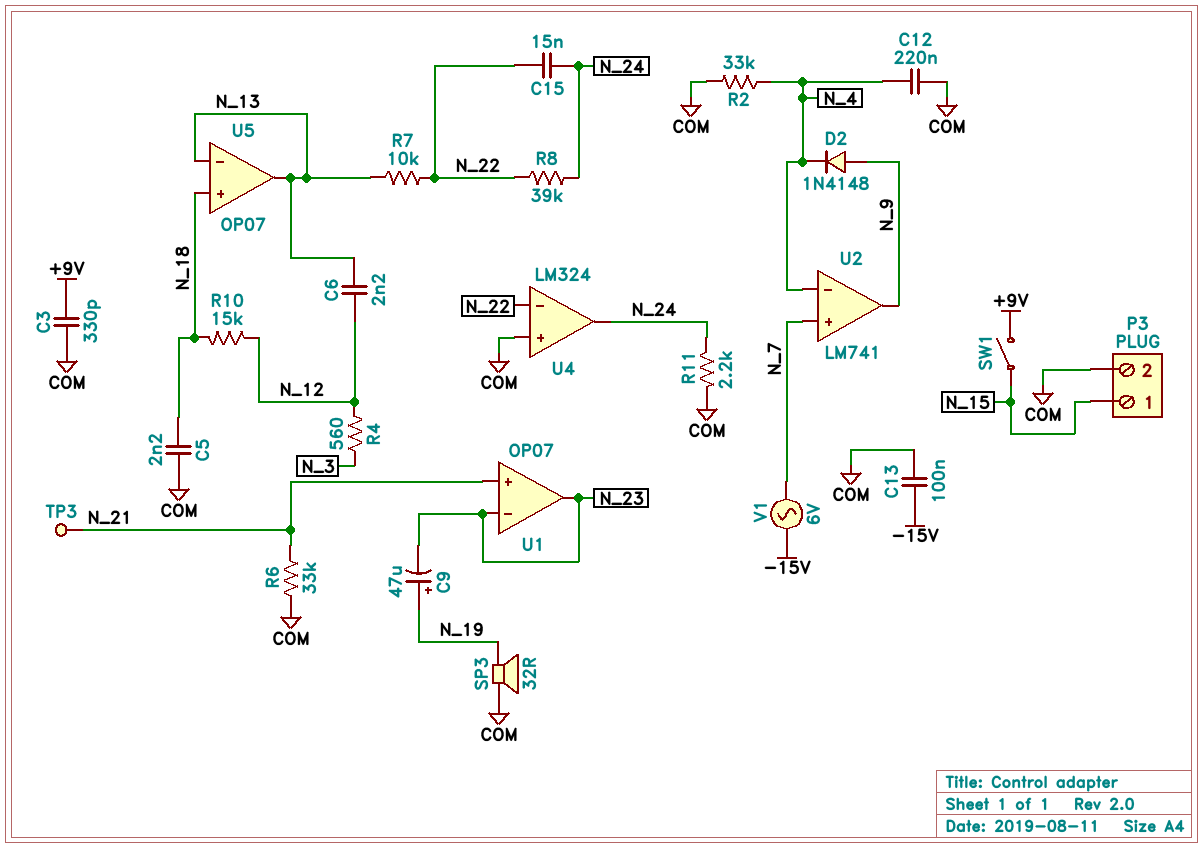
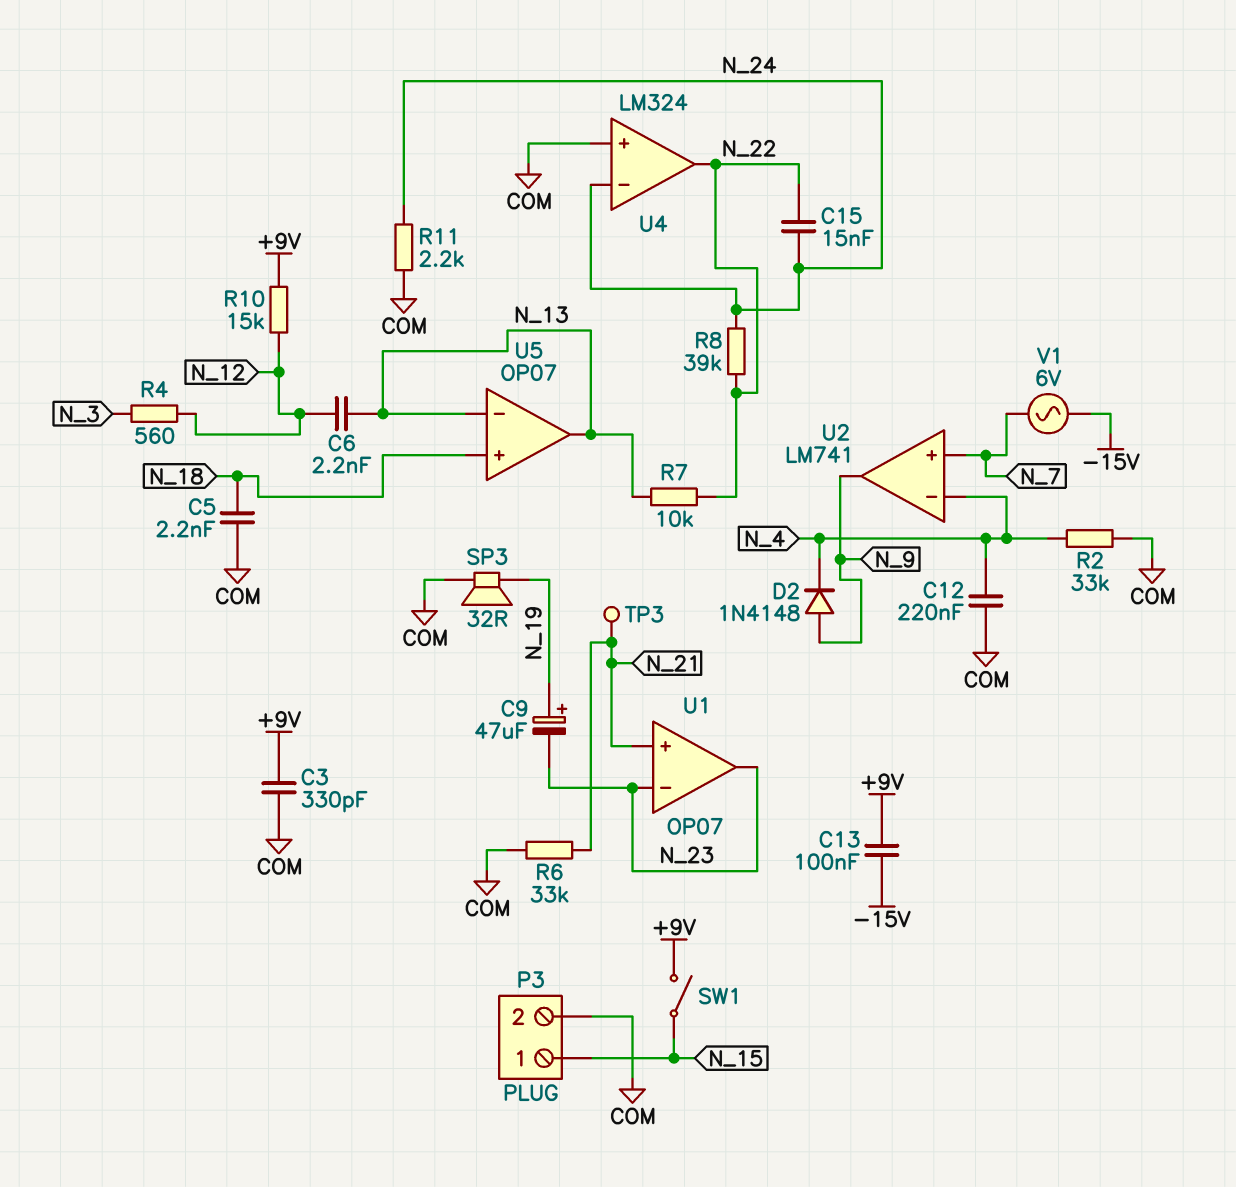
C13: 100nF (-15V, COM) -> 100nF (+9V, -15V)
R10: 15k (N_12, N_18) -> 15k (+9V, N_12)
U4 pin in-: N_22 -> N_24
U4 pin out: N_24 -> N_22

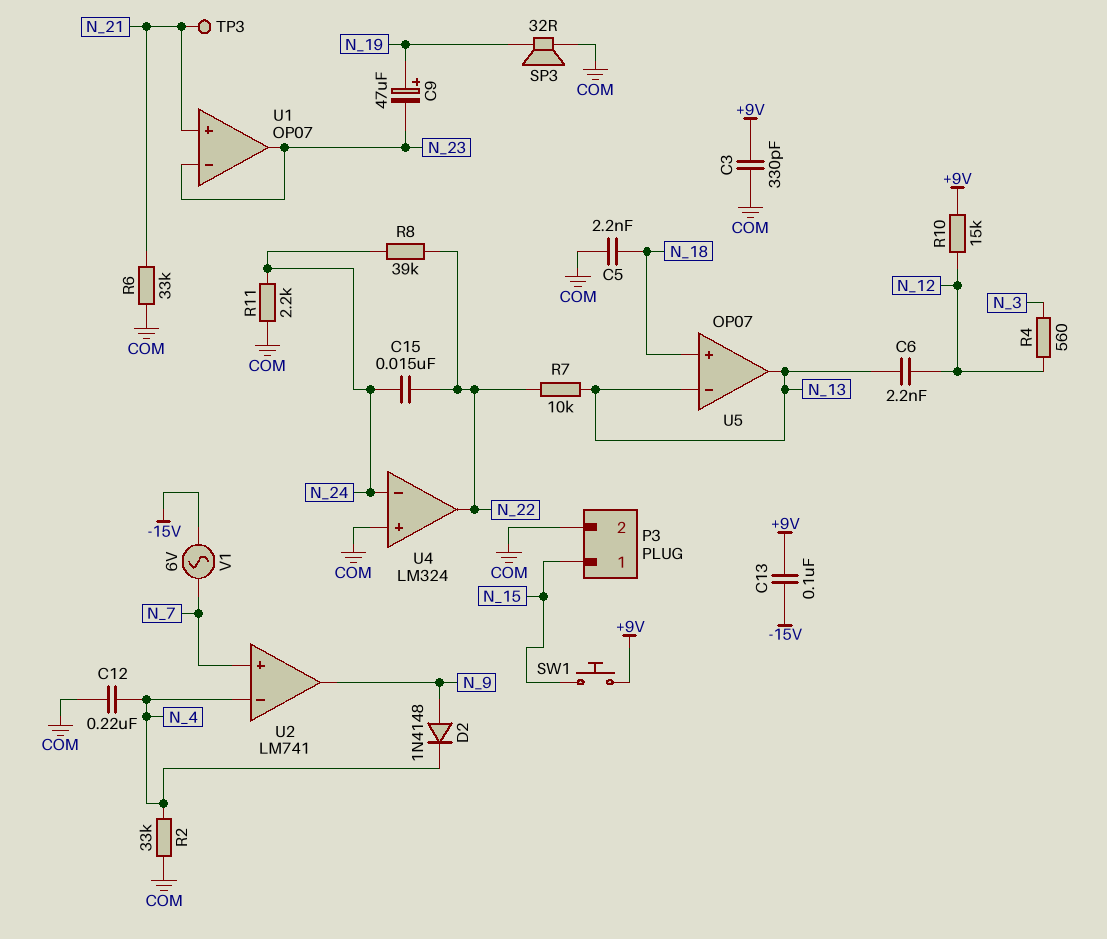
SW1: switch (+9V, N_15) -> button (+9V, N_15)

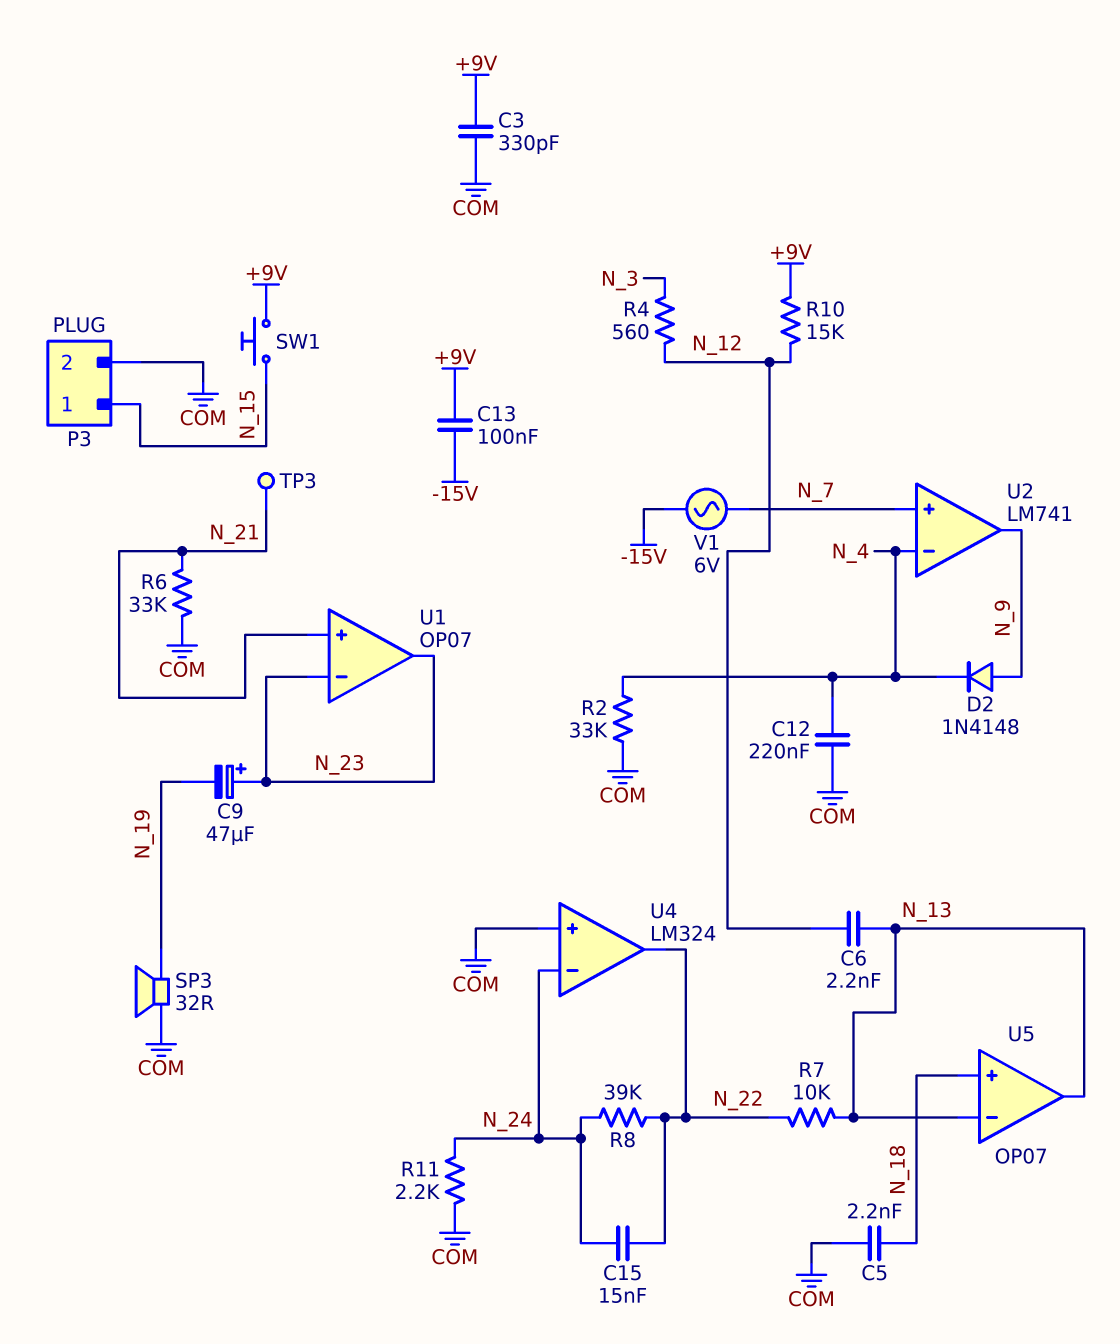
C9: 47uF (plus N_19, minus N_23) -> 47uF (plus N_23, minus N_19)

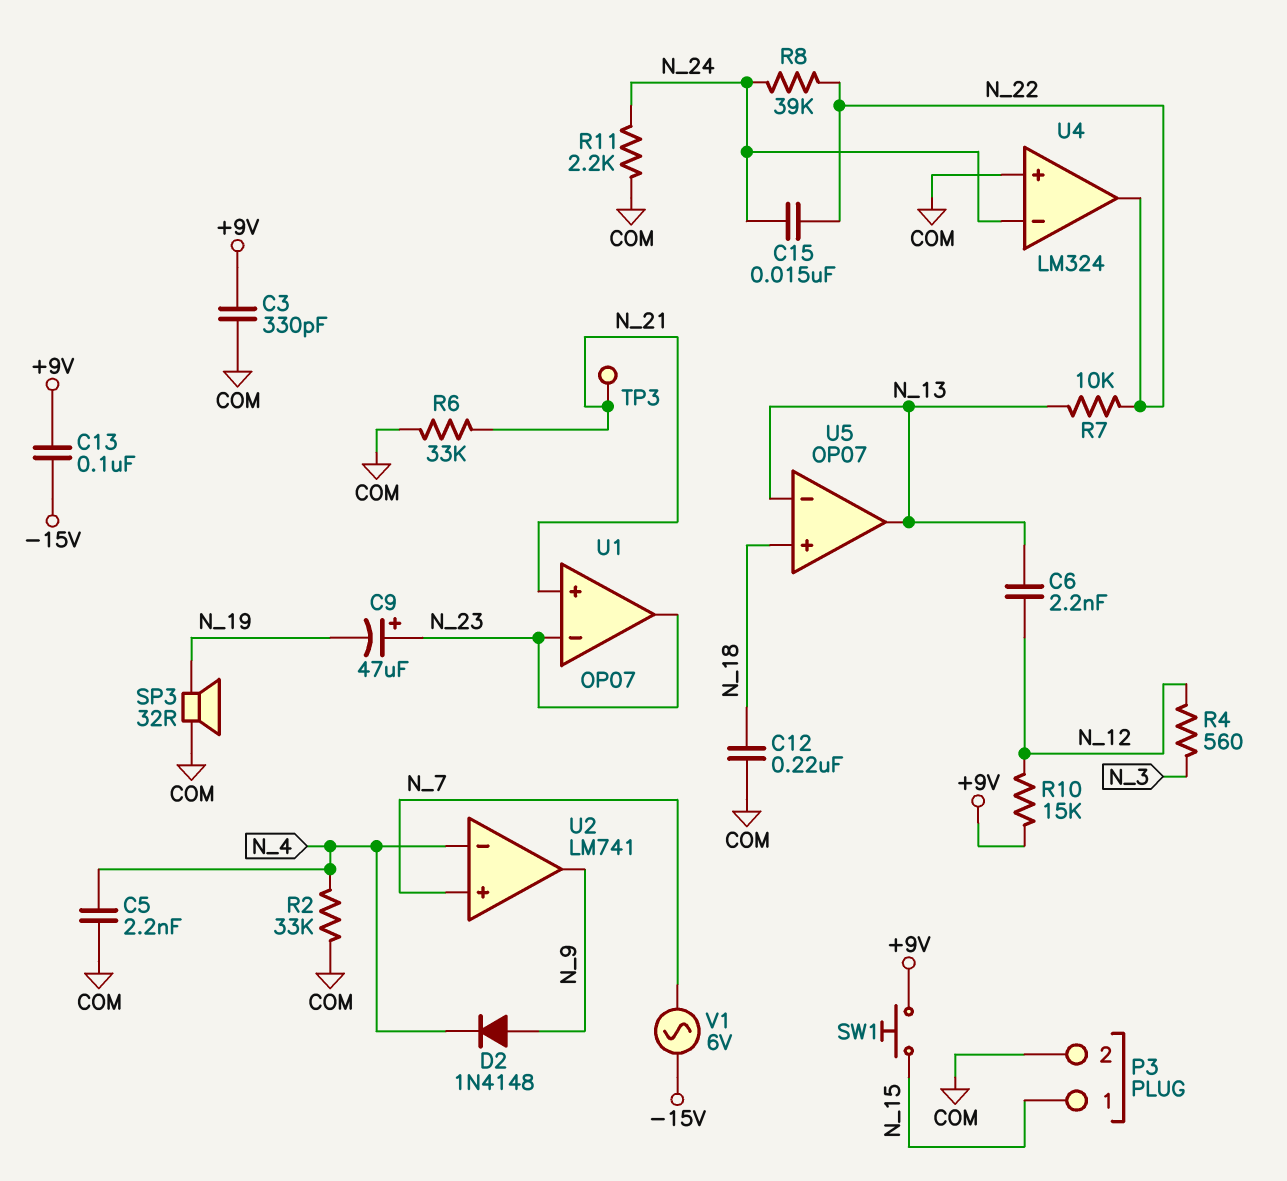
C5: 2.2nF (COM, N_18) -> 2.2nF (COM, N_4)
C12: 220nF (COM, N_4) -> 220nF (COM, N_18)

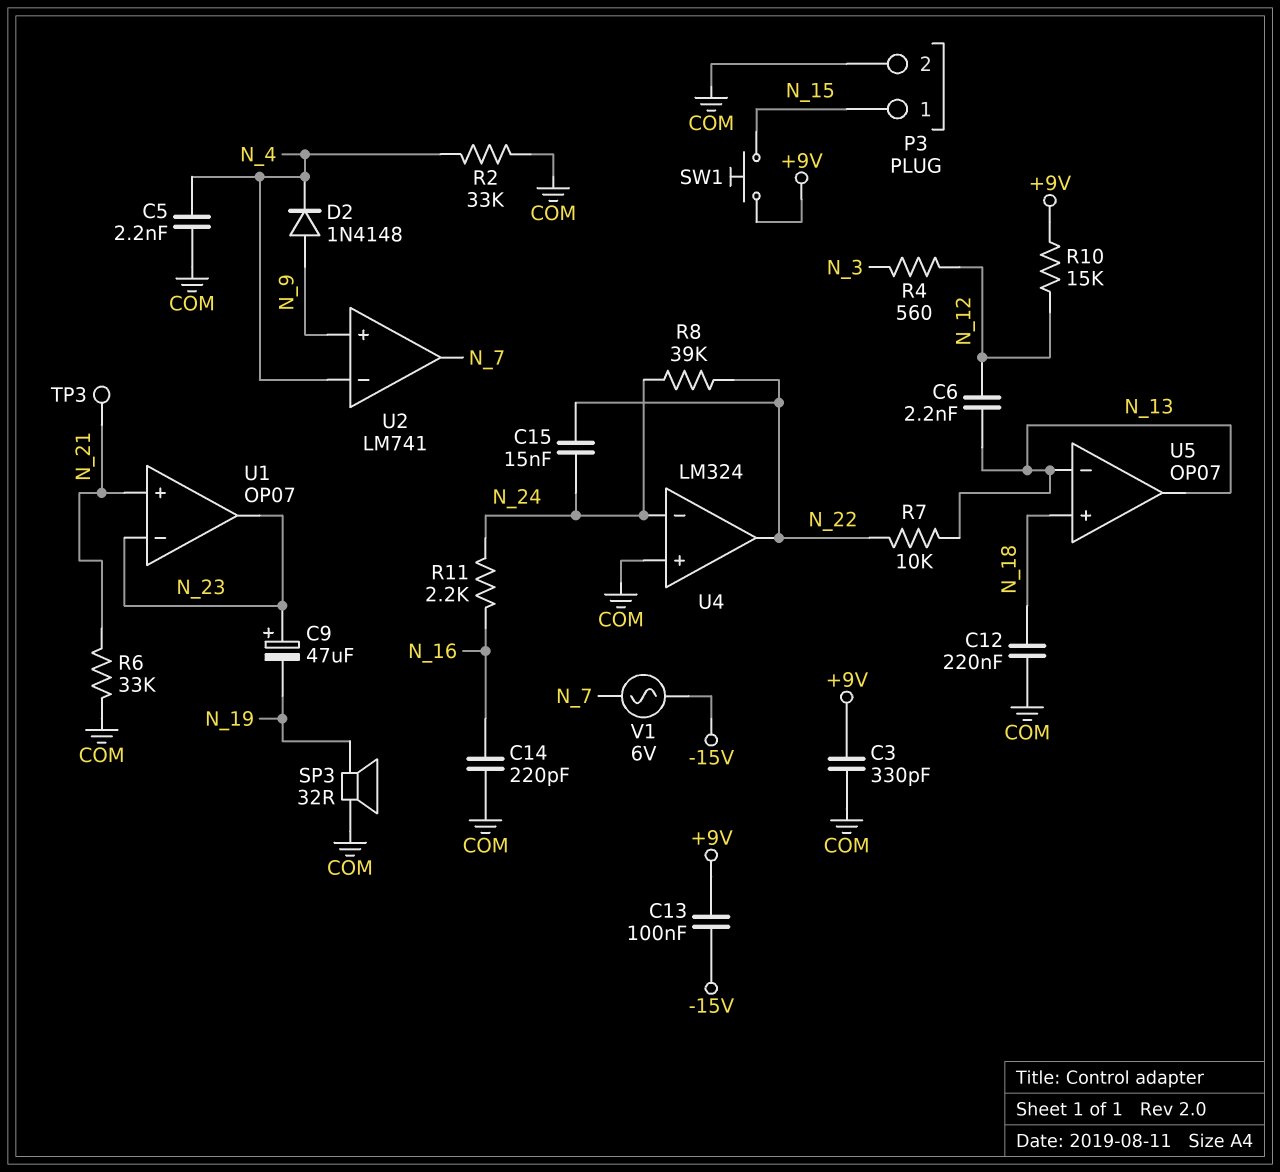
C14: none -> 220pF (COM, N_16)
R11: 2.2k (COM, N_24) -> 2.2k (N_16, N_24)
U2 pin in+: N_7 -> N_9
U2 pin out: N_9 -> N_7

